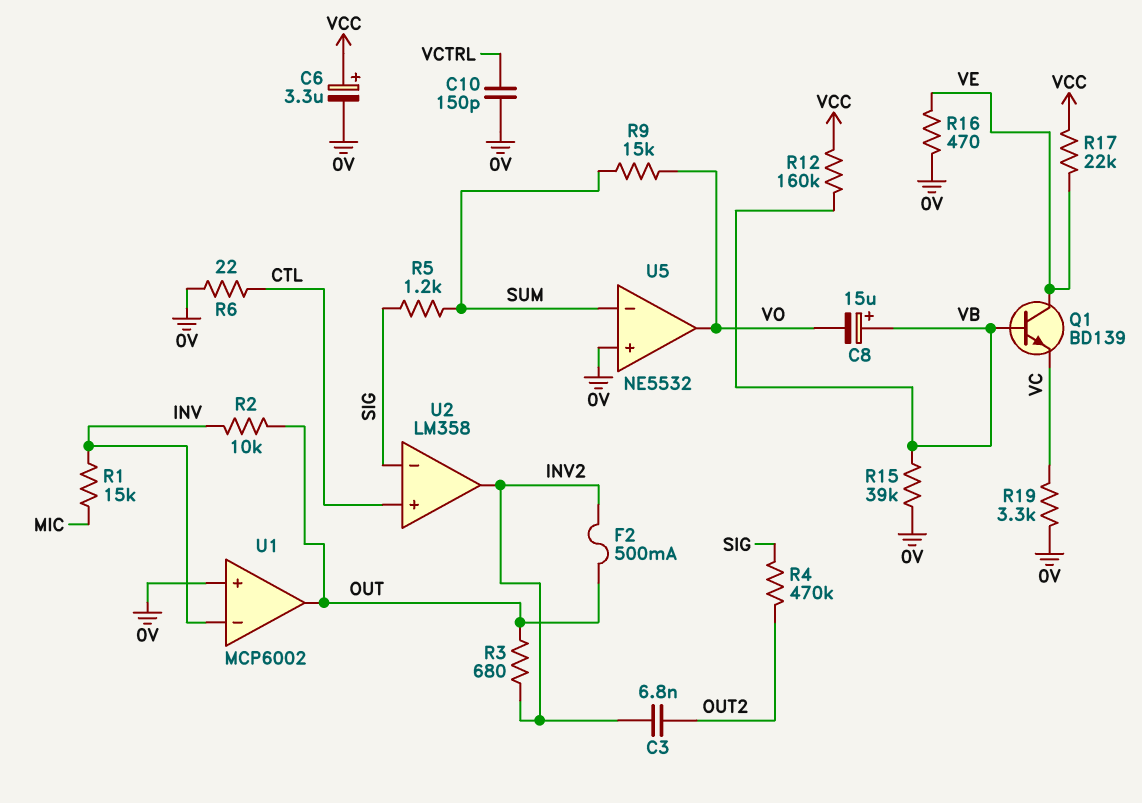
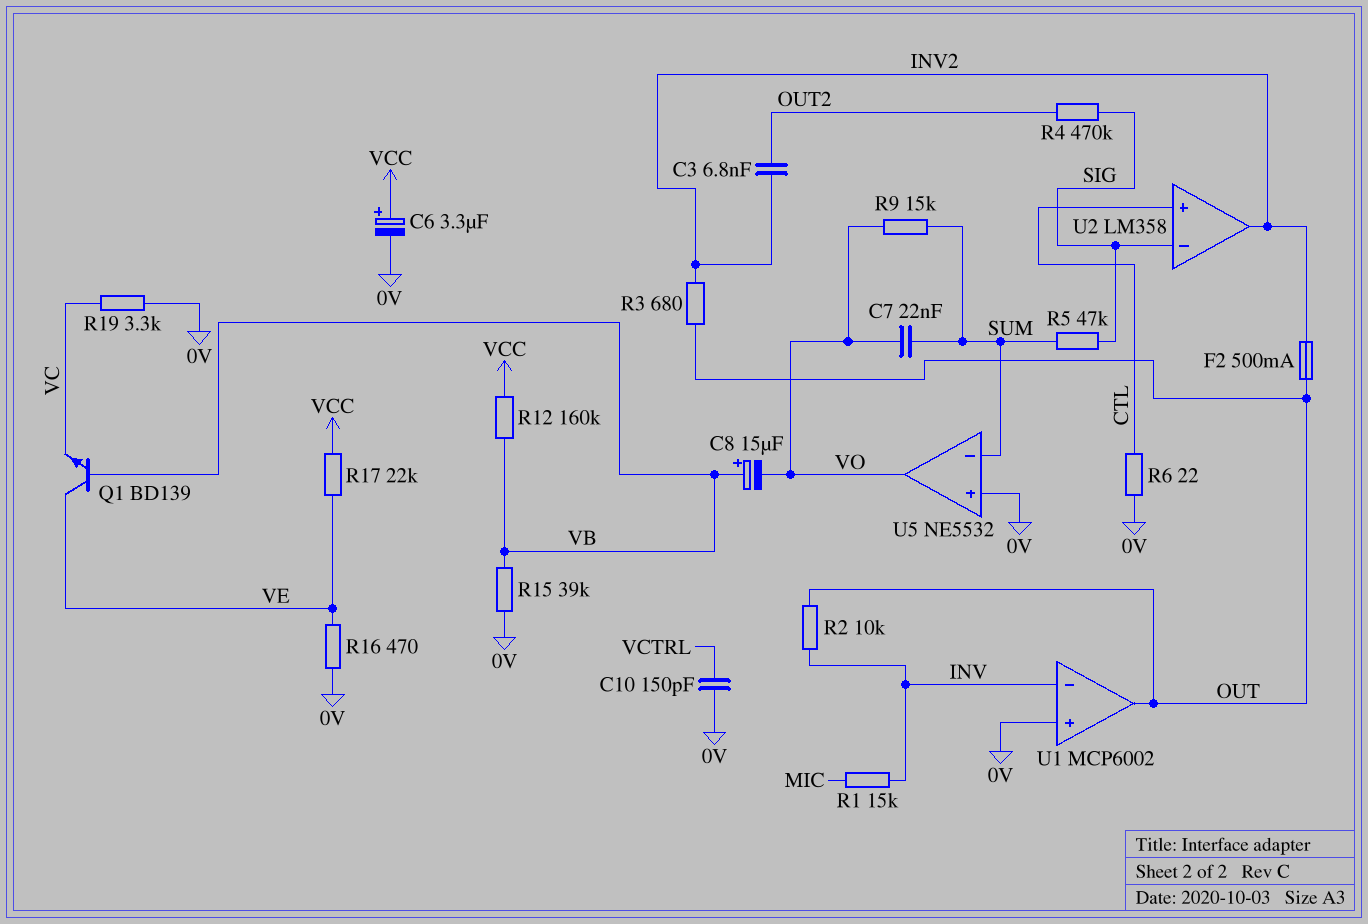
C7: none -> 22nF (SUM, VO)
R5: 1.2k (SIG, SUM) -> 47k (SIG, SUM)

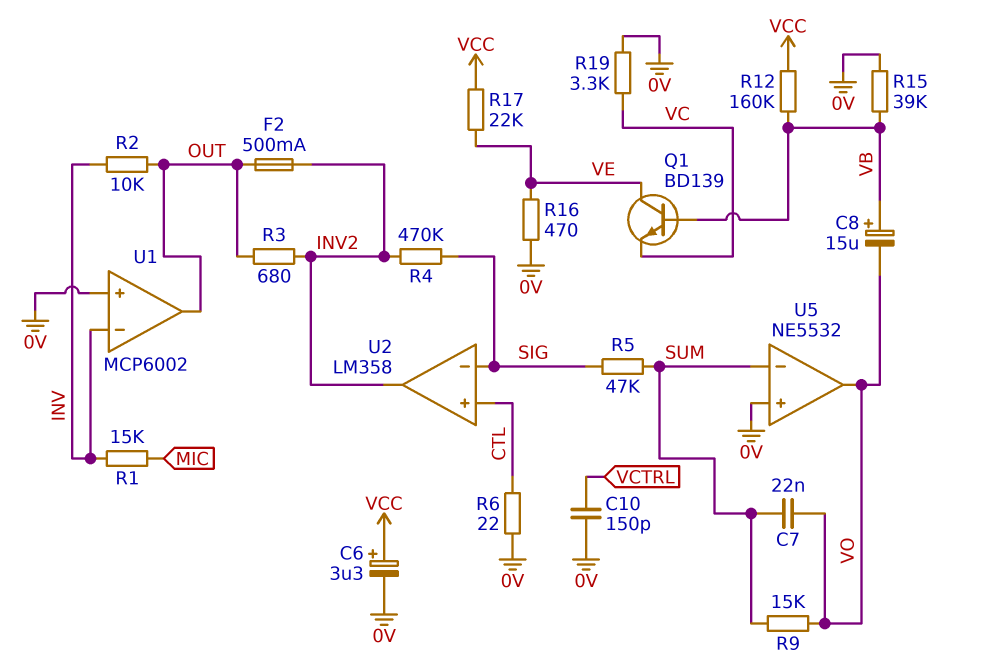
C3: 6.8nF (INV2, OUT2) -> none
R4: 470k (OUT2, SIG) -> 470k (INV2, SIG)

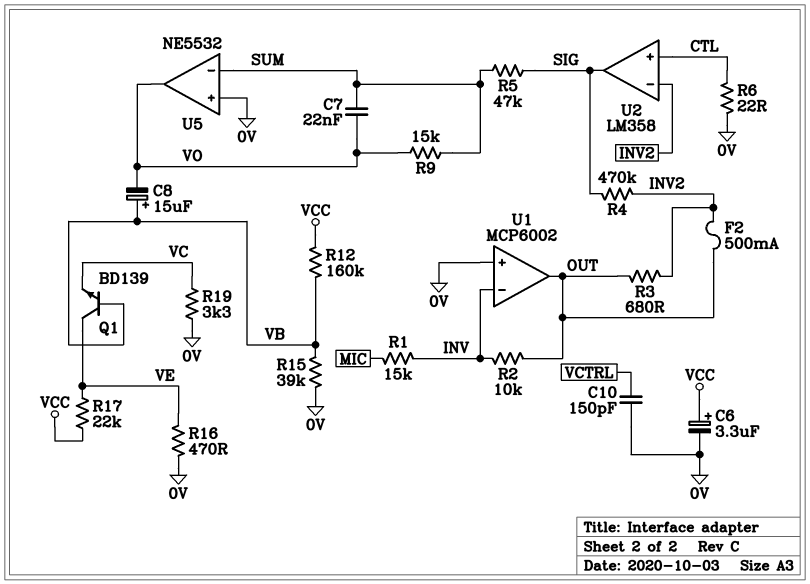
U2 pin in-: SIG -> INV2
U2 pin out: INV2 -> SIG

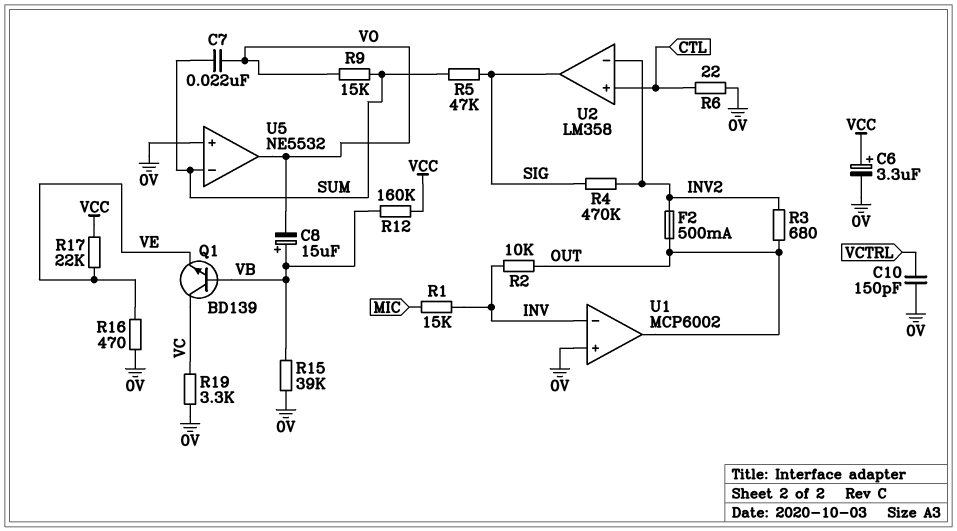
Q1: NPN BD139 (B VB, C VE, E VC) -> NPN BD139 (B VB, C VC, E VE)

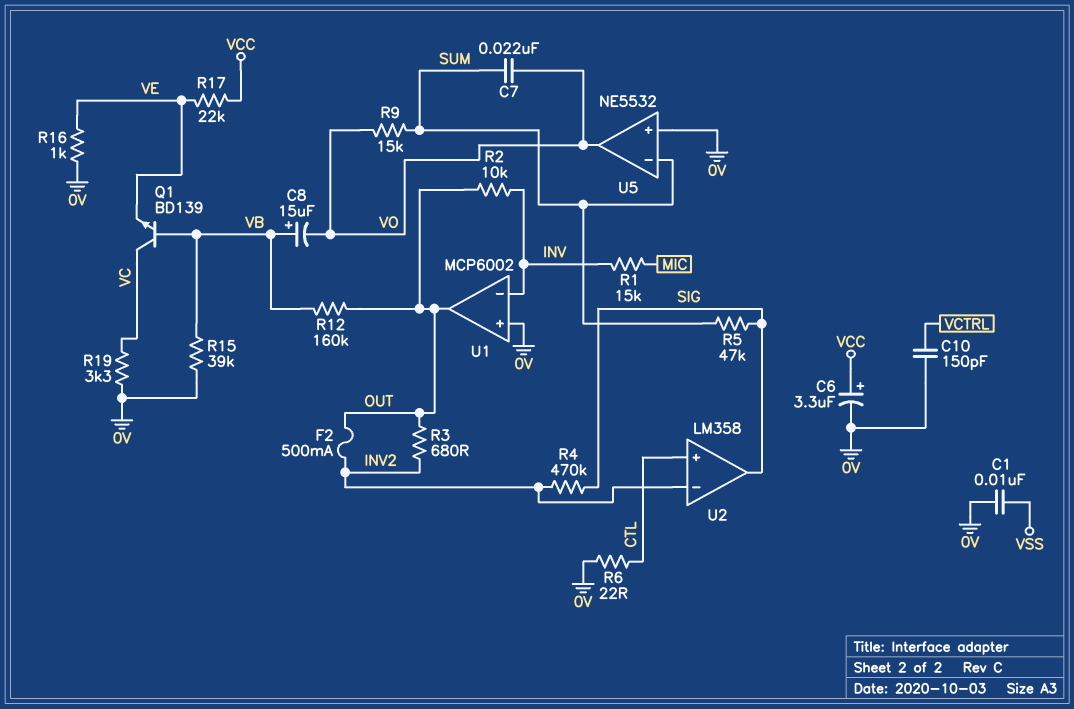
C1: none -> 10nF (0V, VSS)
R12: 160k (VB, VCC) -> 160k (OUT, VB)
R16: 470 (0V, VE) -> 1k (0V, VE)

